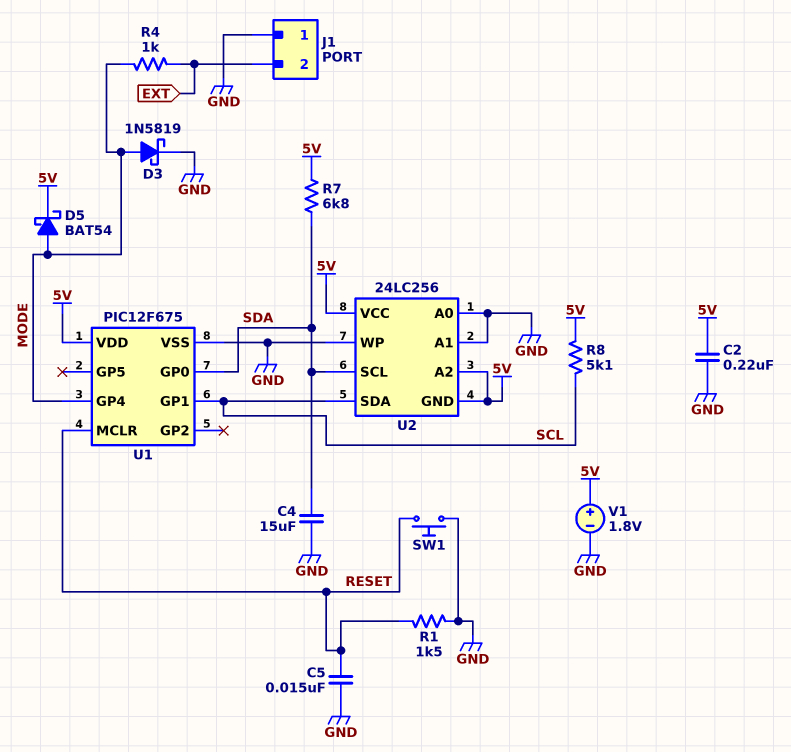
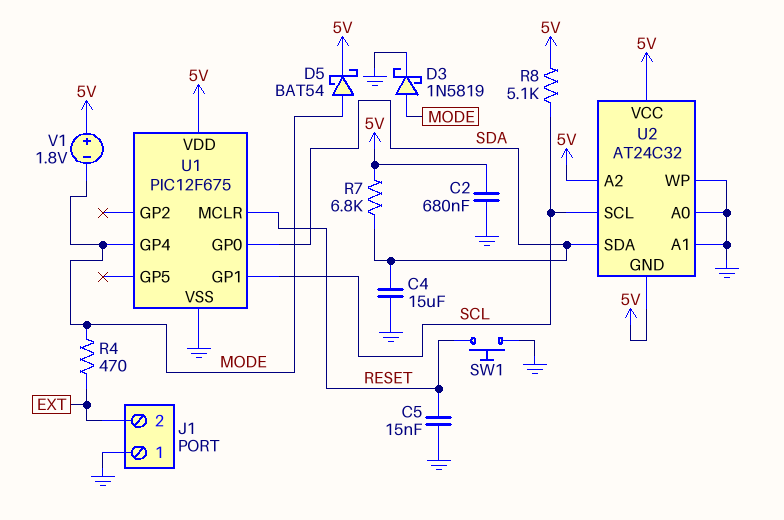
C2: 220nF (5V, GND) -> 680nF (5V, GND)
R1: 1.5k (GND, RESET) -> none
R4: 1k (EXT, MODE) -> 470 (EXT, MODE)
U2: 24LC256 -> AT24C32
U2 pin SCL: SDA -> SCL
U2 pin SDA: SCL -> SDA
V1: 1.8V (plus 5V, minus GND) -> 1.8V (plus 5V, minus MODE)

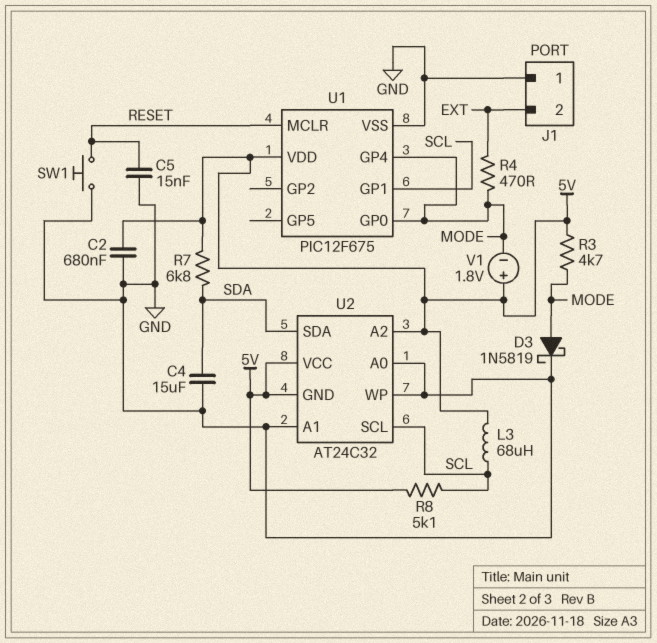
D5: schottky BAT54 (A MODE, K 5V) -> none
L3: none -> 68uH (5V, SCL)
R3: none -> 4.7k (5V, MODE)
U1 pin GP0: SDA -> MODE

